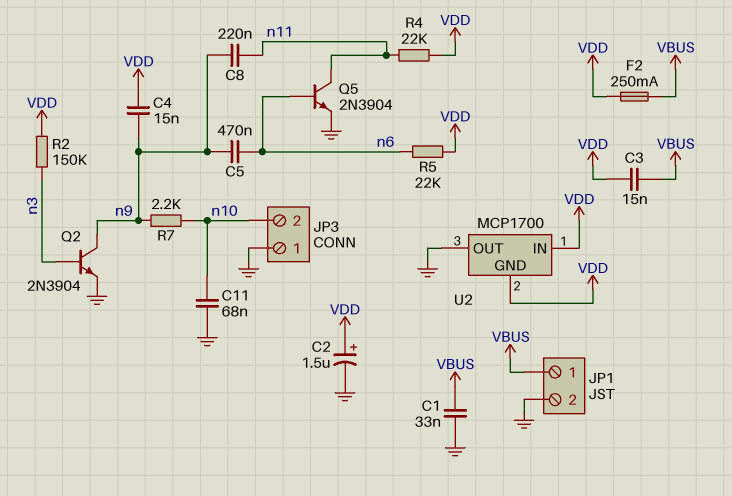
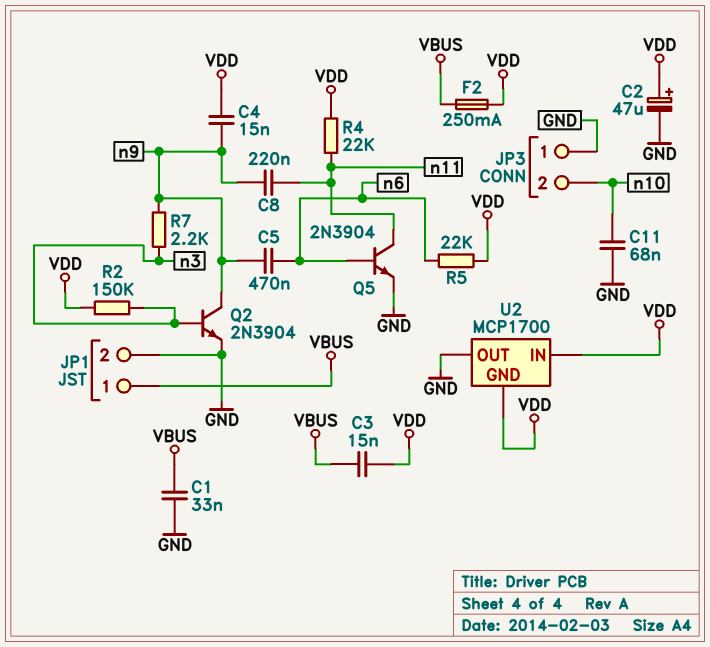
C2: 1.5uF (plus VDD, minus GND) -> 47uF (plus VDD, minus GND)
R7: 2.2k (n9, n10) -> 2.2k (n3, n9)

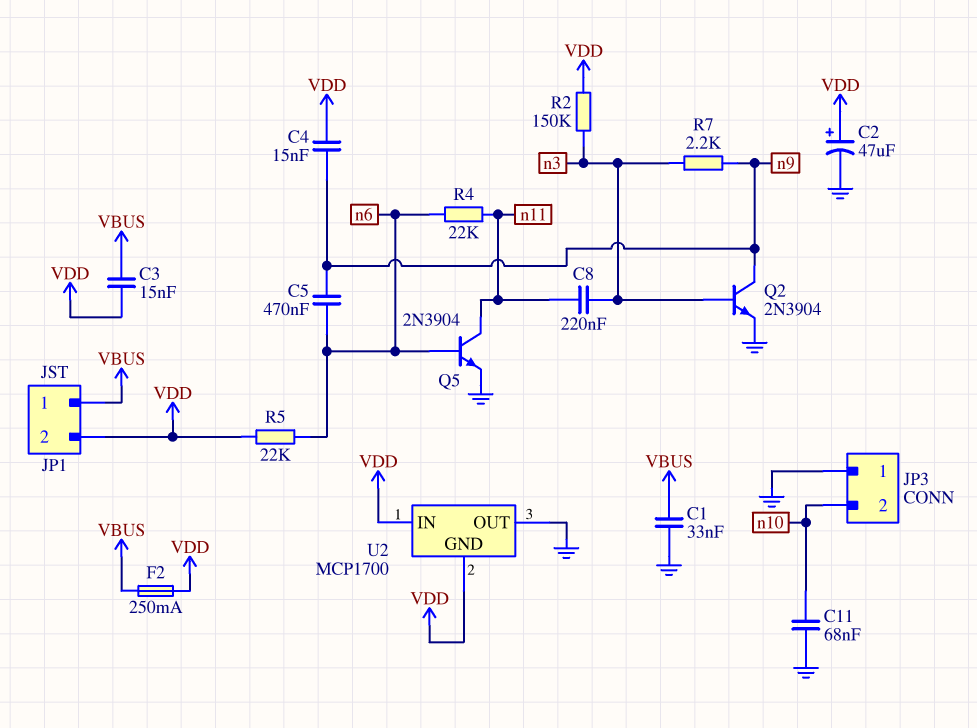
C8: 220nF (n9, n11) -> 220nF (n3, n11)
JP1 pin 2: GND -> VDD
R4: 22k (VDD, n11) -> 22k (n6, n11)

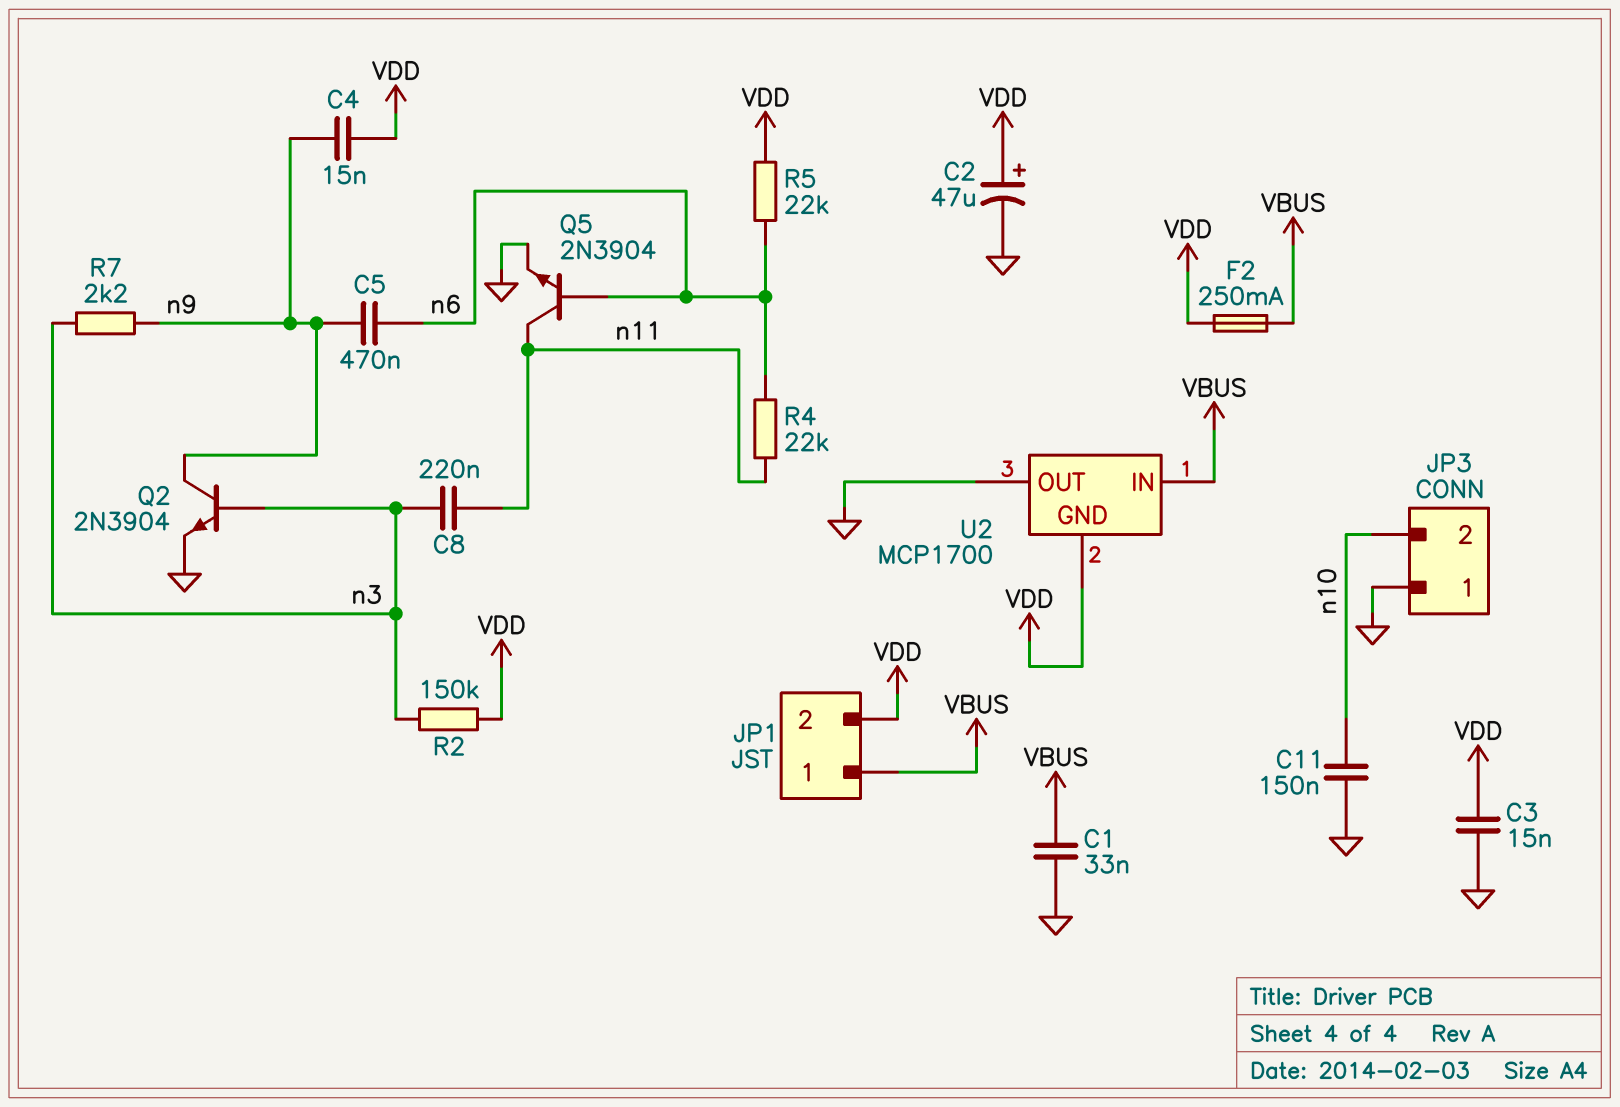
C3: 15nF (VBUS, VDD) -> 15nF (GND, VDD)
C11: 68nF (GND, n10) -> 150nF (GND, n10)
U2 pin IN: VDD -> VBUS

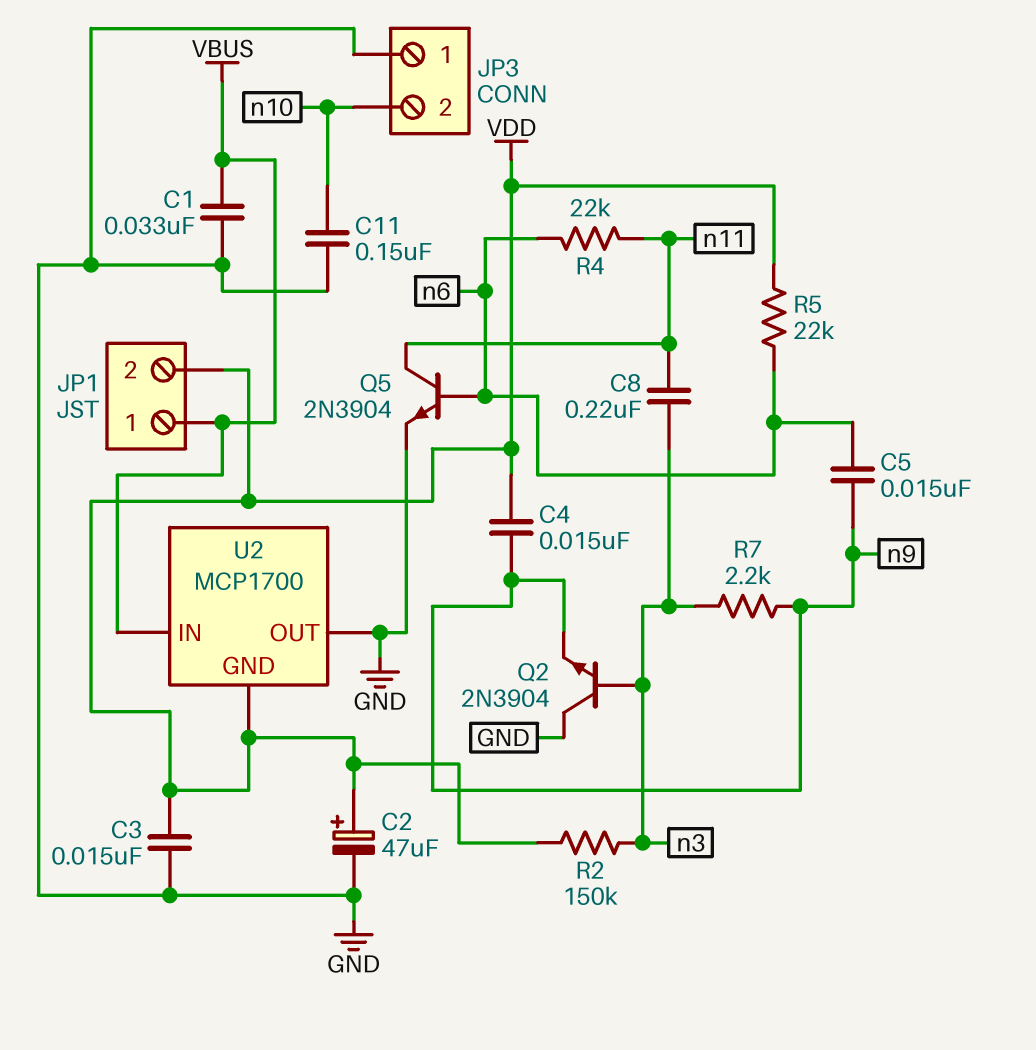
C5: 470nF (n6, n9) -> 15nF (n6, n9)
F2: 250mA (VBUS, VDD) -> none
Q2: NPN 2N3904 (B n3, C n9, E GND) -> NPN 2N3904 (B n3, C GND, E n9)

